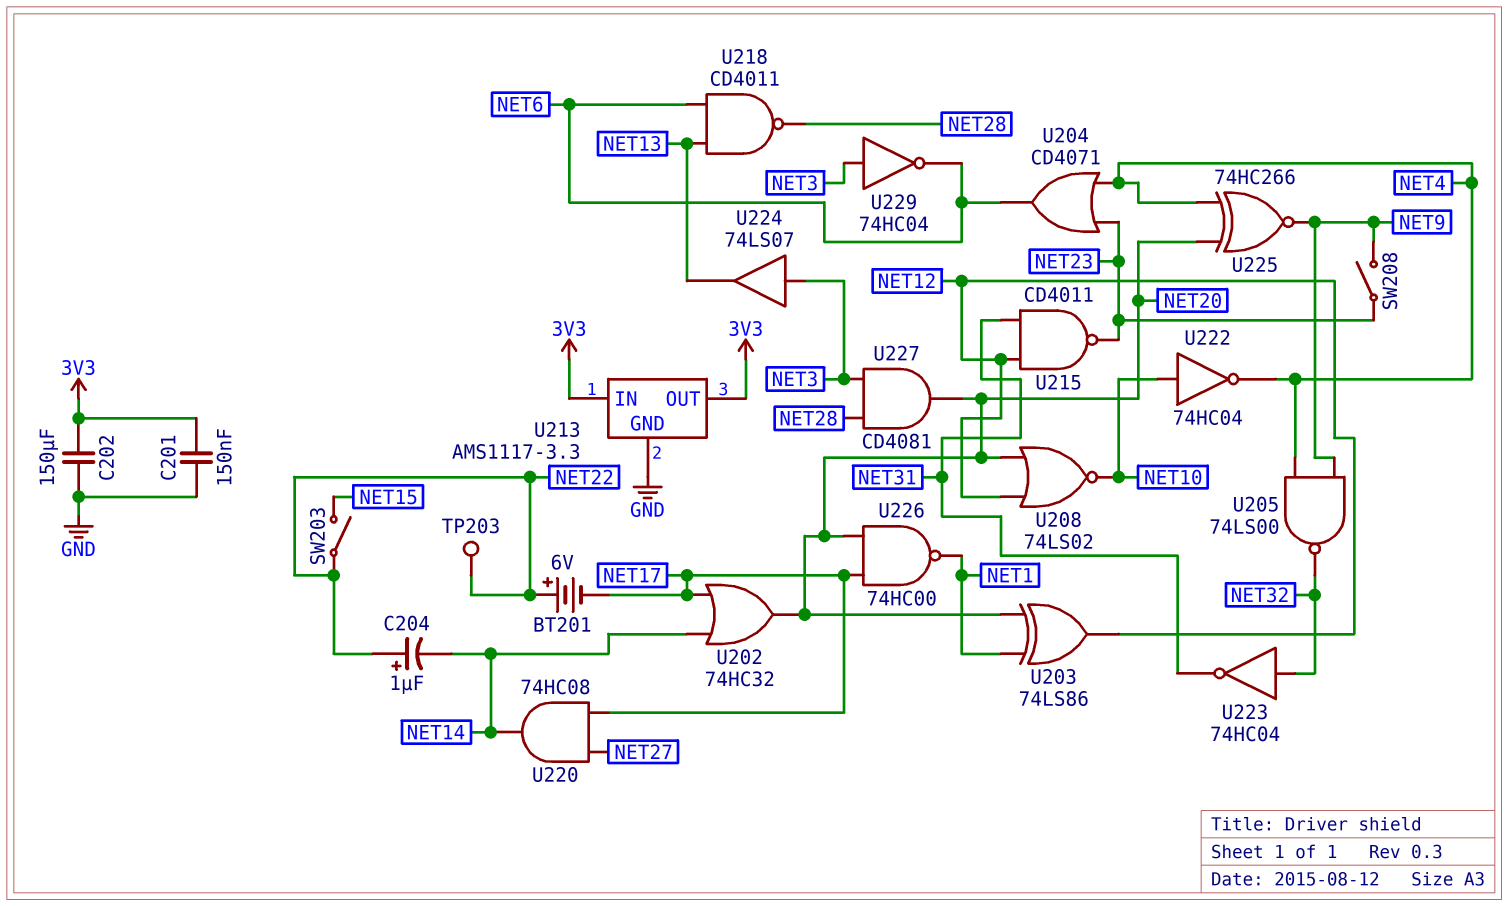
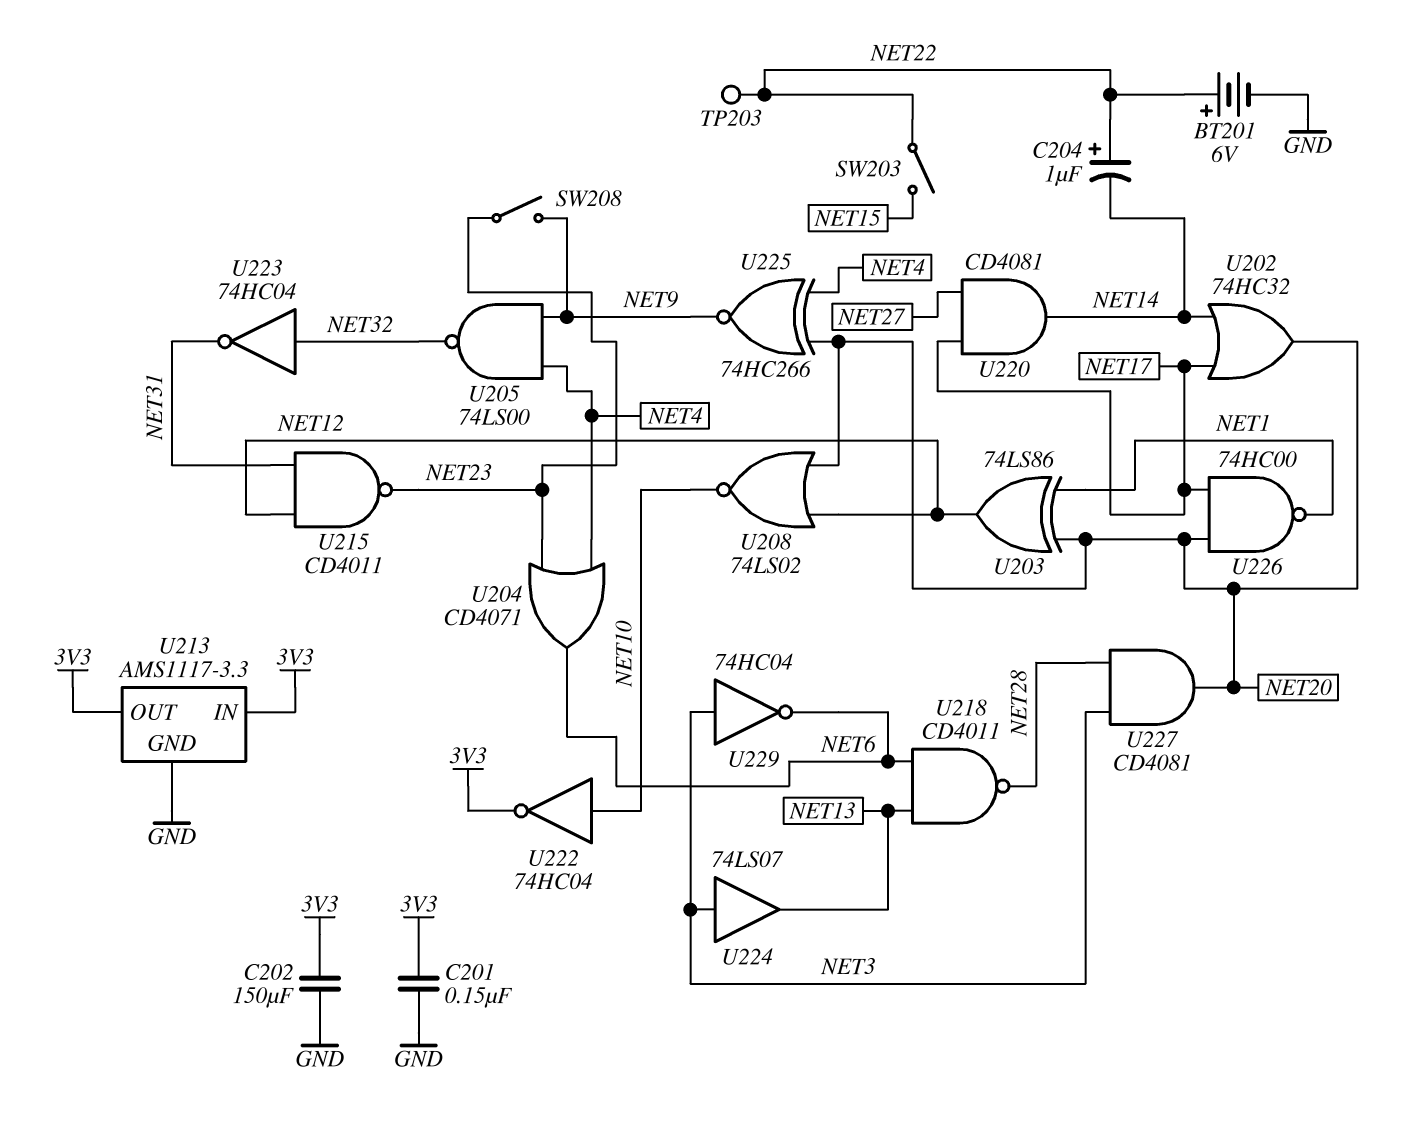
BT201: 6V (plus NET22, minus NET17) -> 6V (plus NET22, minus GND)
U220: AND 74HC08 (in NET17, in NET27, out NET14) -> AND CD4081 (in NET17, in NET27, out NET14)
U222: NOT 74HC04 (in NET10, out NET4) -> NOT 74HC04 (in NET10, out 3V3)

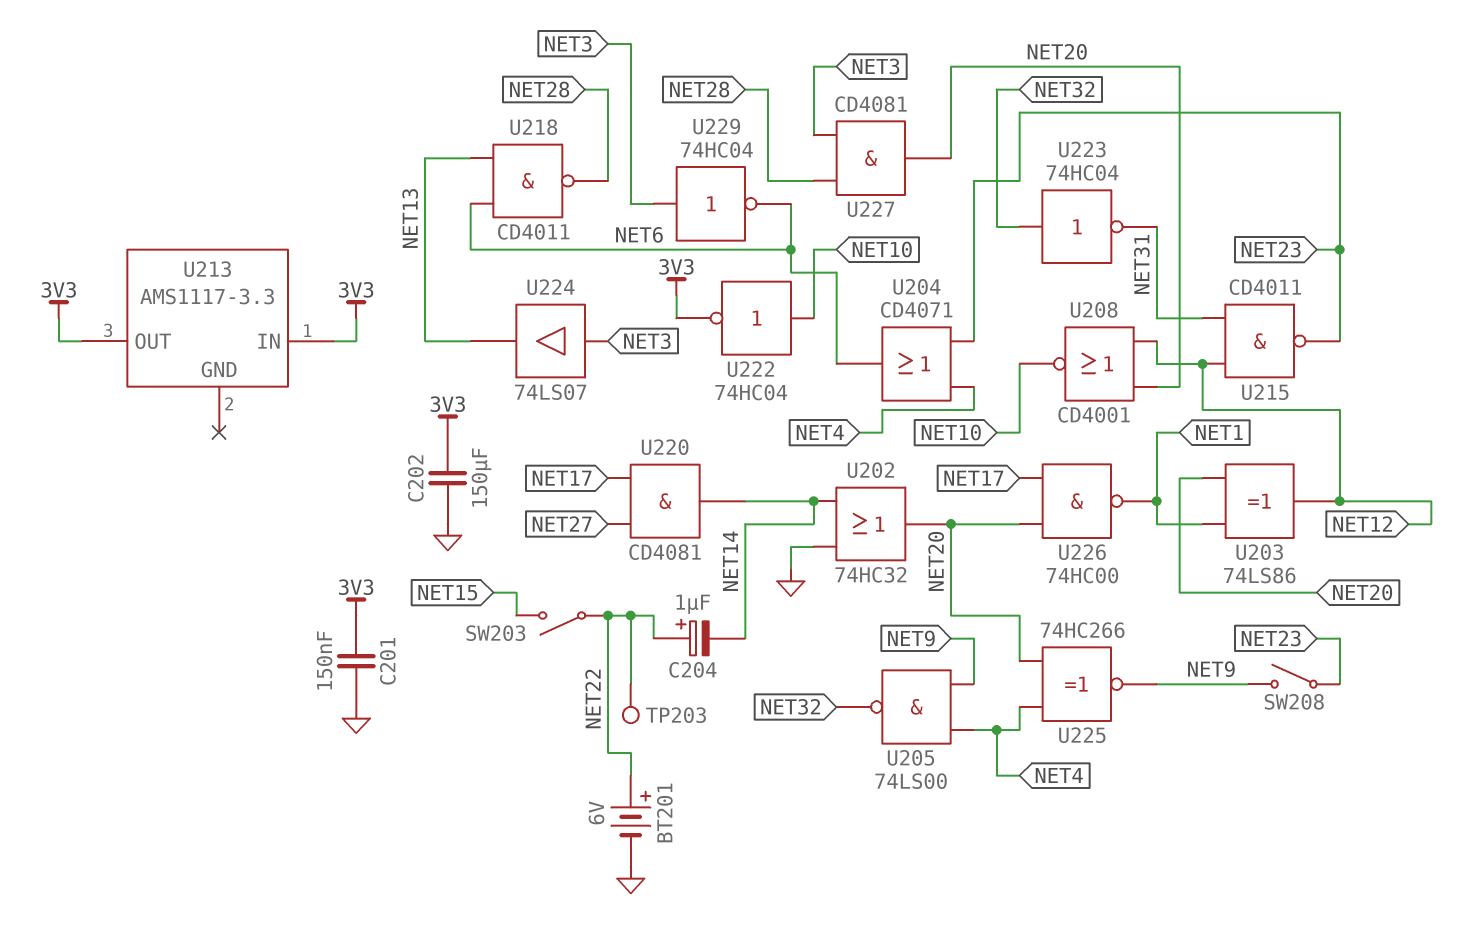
U202: OR 74HC32 (in NET14, in NET17, out NET20) -> OR 74HC32 (in GND, in NET14, out NET20)
U208: NOR 74LS02 (in NET12, in NET20, out NET10) -> NOR CD4001 (in NET12, in NET20, out NET10)
U213 pin GND: GND -> none

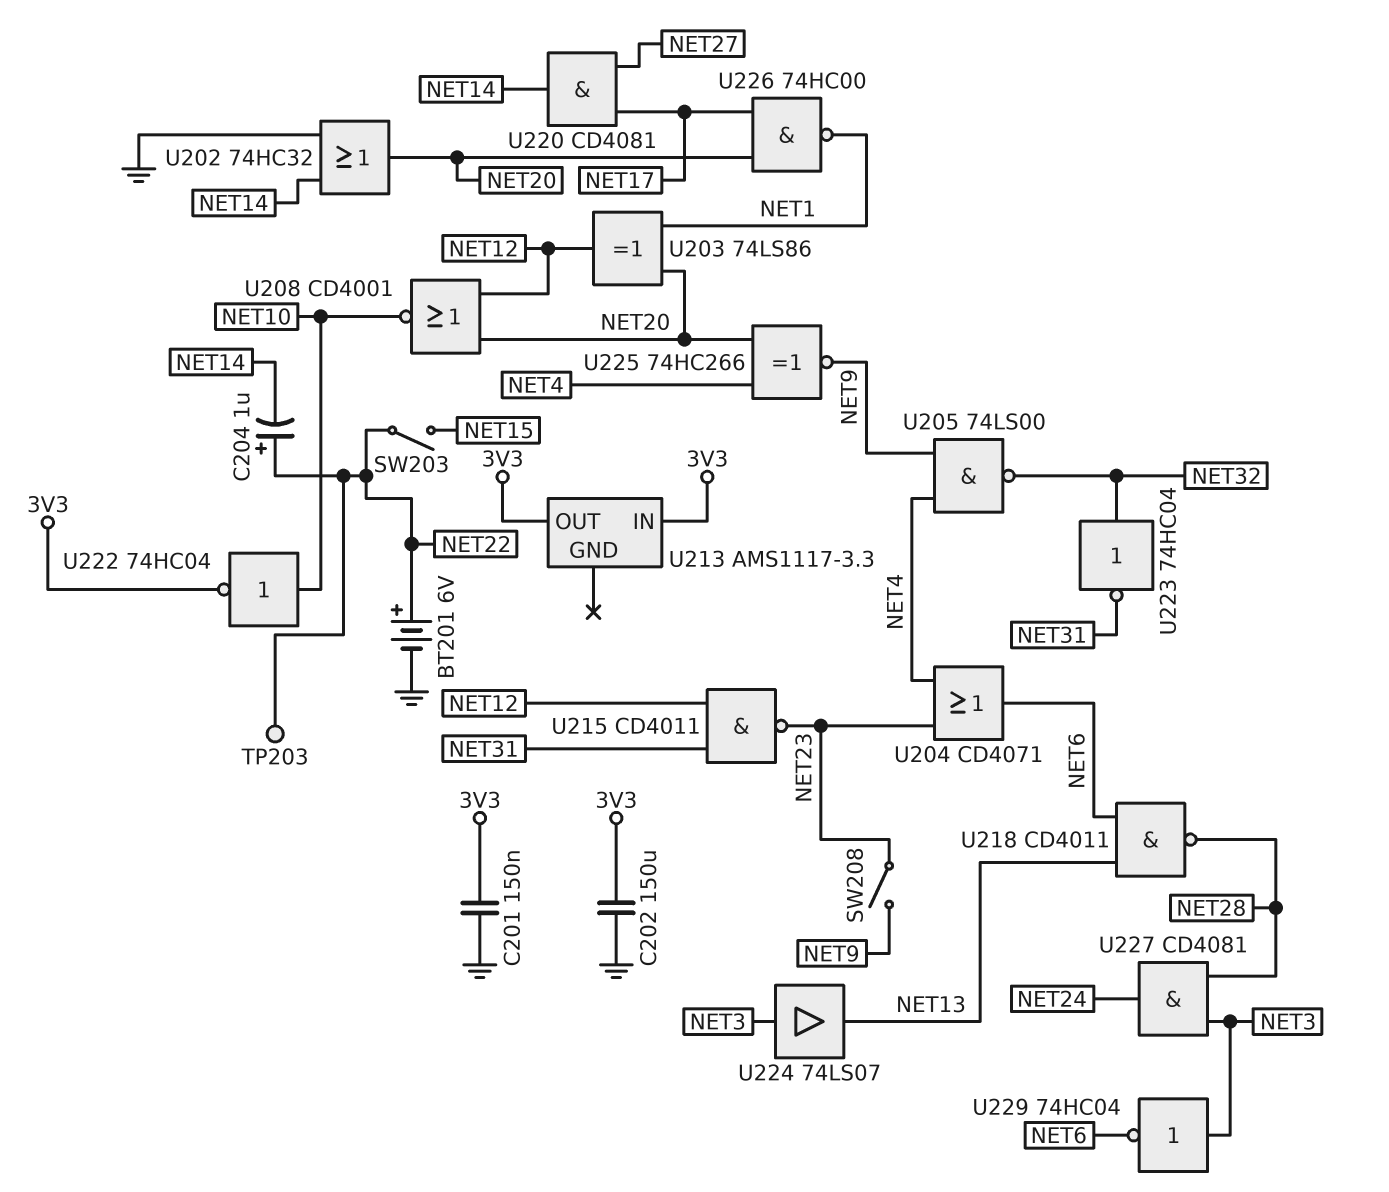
U227: AND CD4081 (in NET3, in NET28, out NET20) -> AND CD4081 (in NET3, in NET28, out NET24)

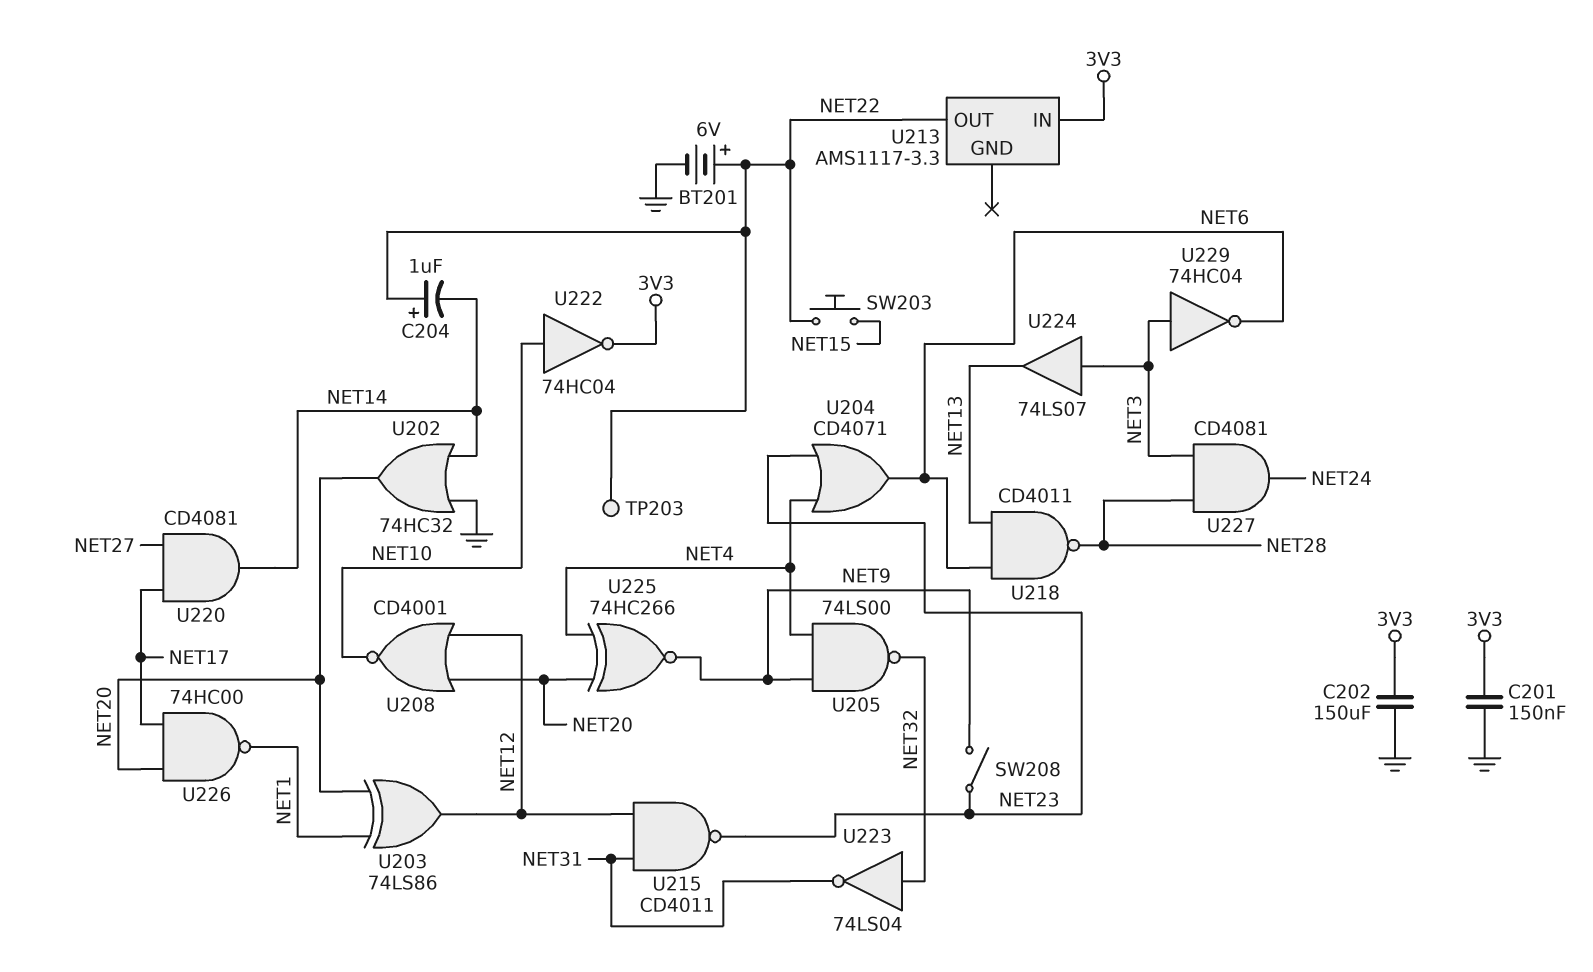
SW203: switch (NET15, NET22) -> button (NET15, NET22)
U213 pin OUT: 3V3 -> NET22
U223: NOT 74HC04 (in NET32, out NET31) -> NOT 74LS04 (in NET32, out NET31)

